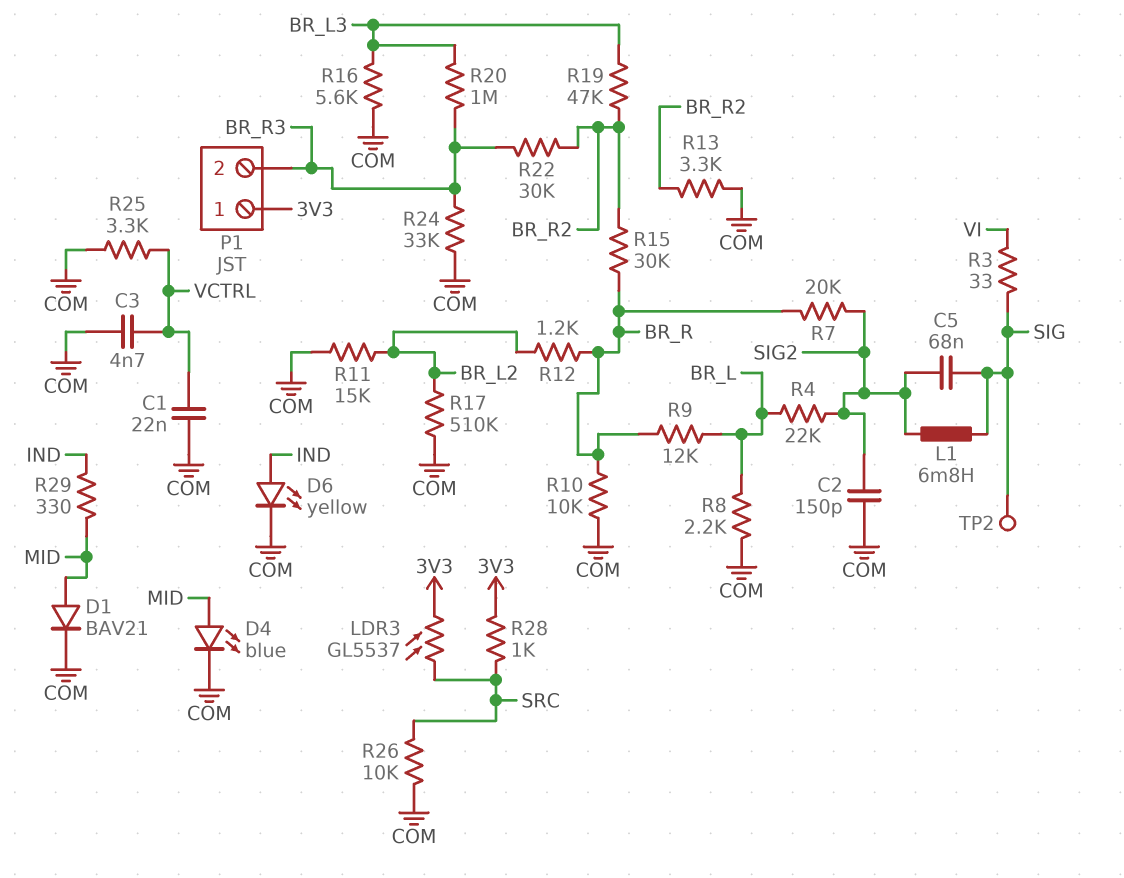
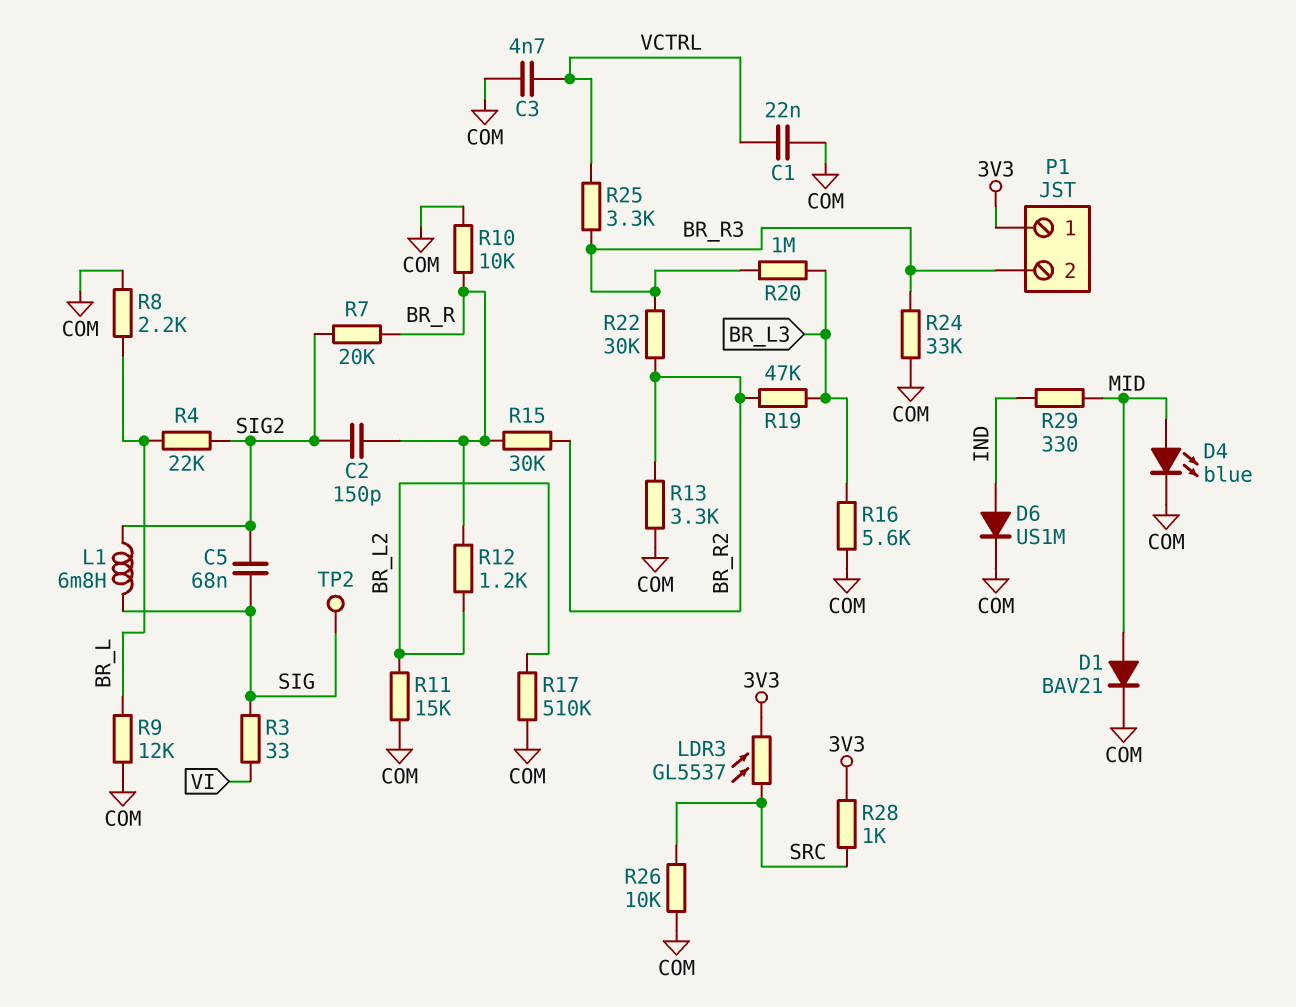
C2: 150pF (COM, SIG2) -> 150pF (BR_R, SIG2)
D6: LED yellow (A IND, K COM) -> diode US1M (A IND, K COM)
R9: 12k (BR_L, BR_R) -> 12k (BR_L, COM)
R25: 3.3k (COM, VCTRL) -> 3.3k (BR_R3, VCTRL)

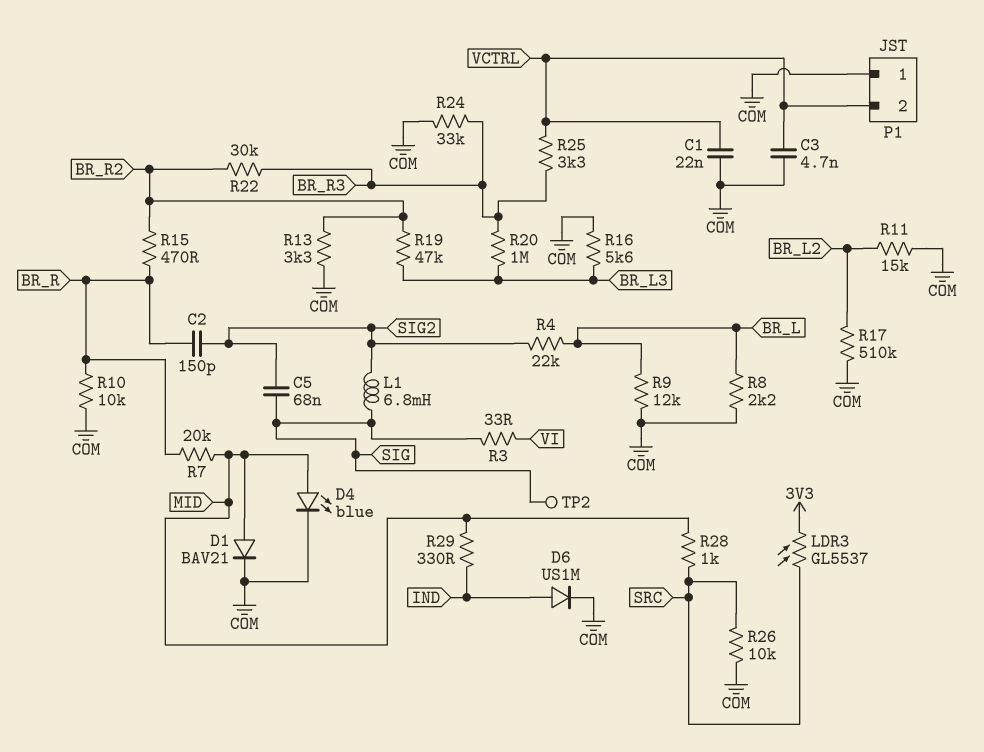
P1 pin 1: 3V3 -> COM
P1 pin 2: BR_R3 -> VCTRL
R7: 20k (BR_R, SIG2) -> 20k (BR_R, MID)
R12: 1.2k (BR_L2, BR_R) -> none
R15: 30k (BR_R, BR_R2) -> 470 (BR_R, BR_R2)
R28: 1k (3V3, SRC) -> 1k (MID, SRC)

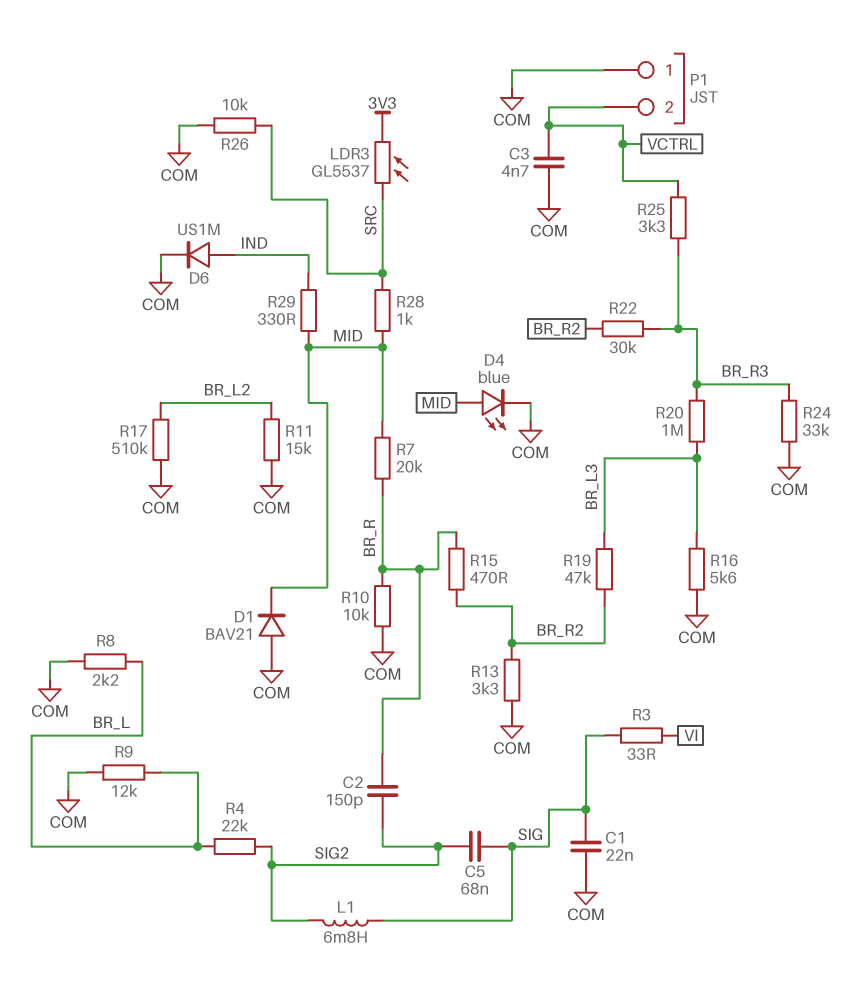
C1: 22nF (COM, VCTRL) -> 22nF (COM, SIG)
D1: diode BAV21 (A MID, K COM) -> diode BAV21 (A COM, K MID)
TP2: test point (SIG) -> none

